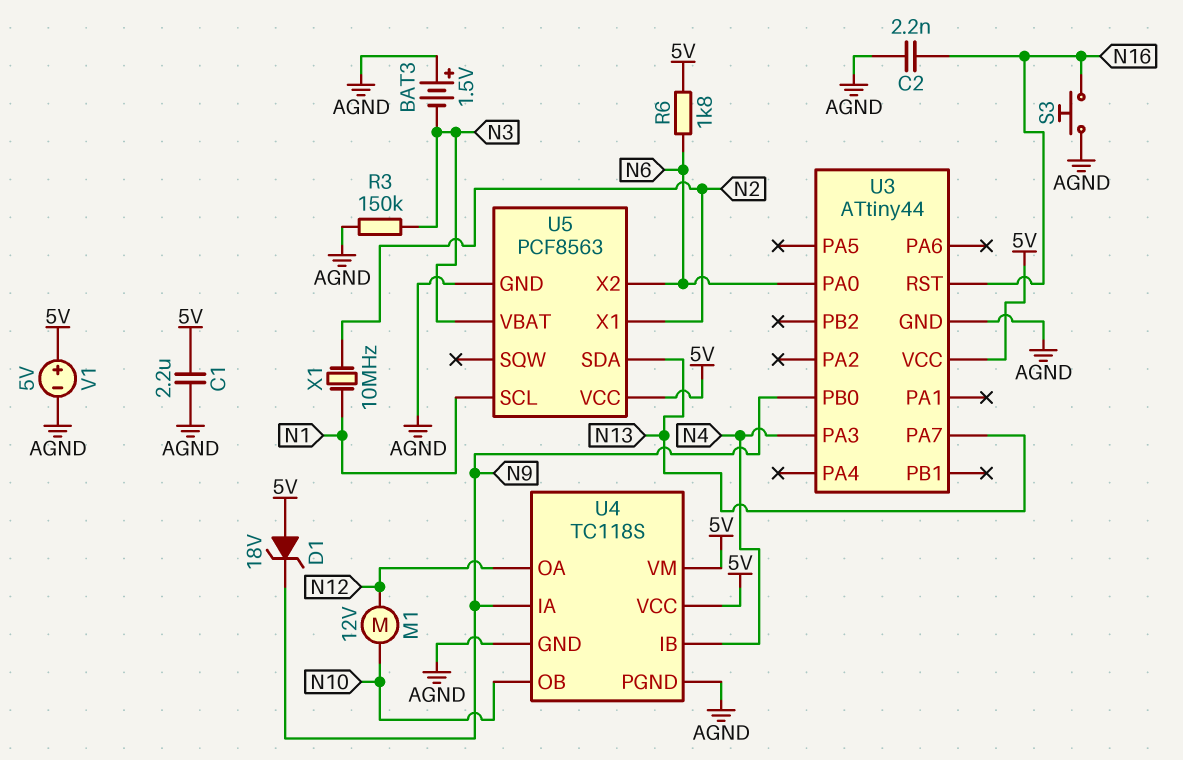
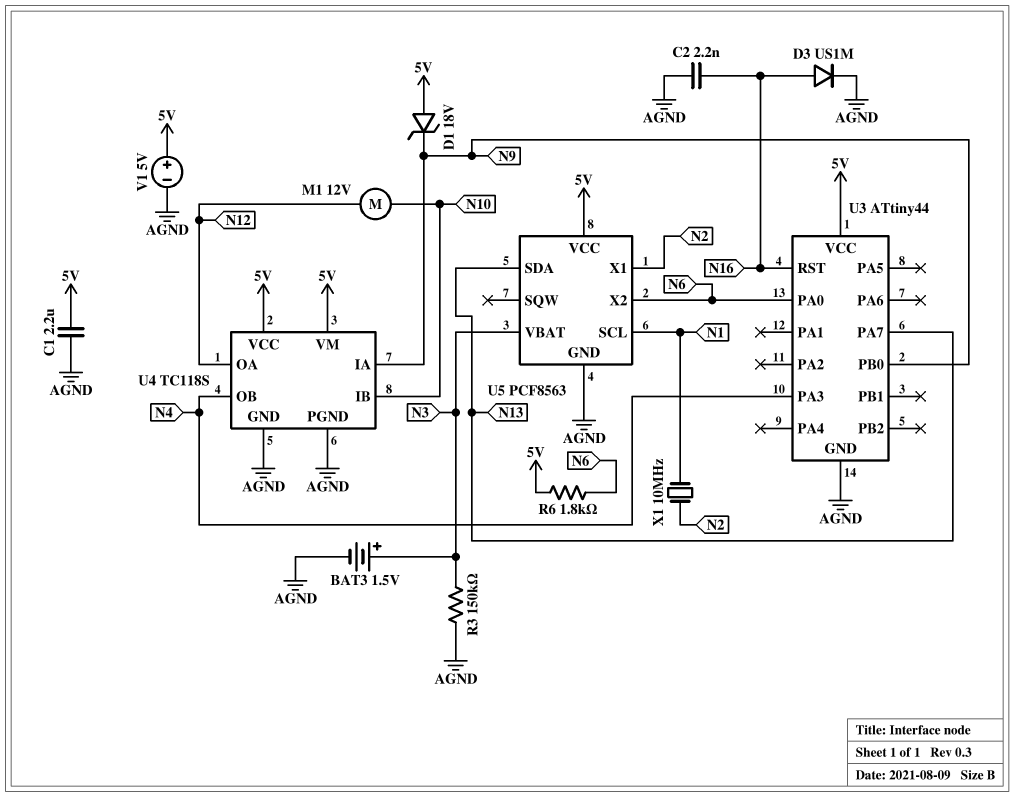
BAT3: 1.5V (plus AGND, minus N3) -> 1.5V (plus N3, minus AGND)
D3: none -> diode US1M (A N16, K AGND)
S3: button (AGND, N16) -> none
U4 pin IB: N4 -> N10
U4 pin OB: N10 -> N4

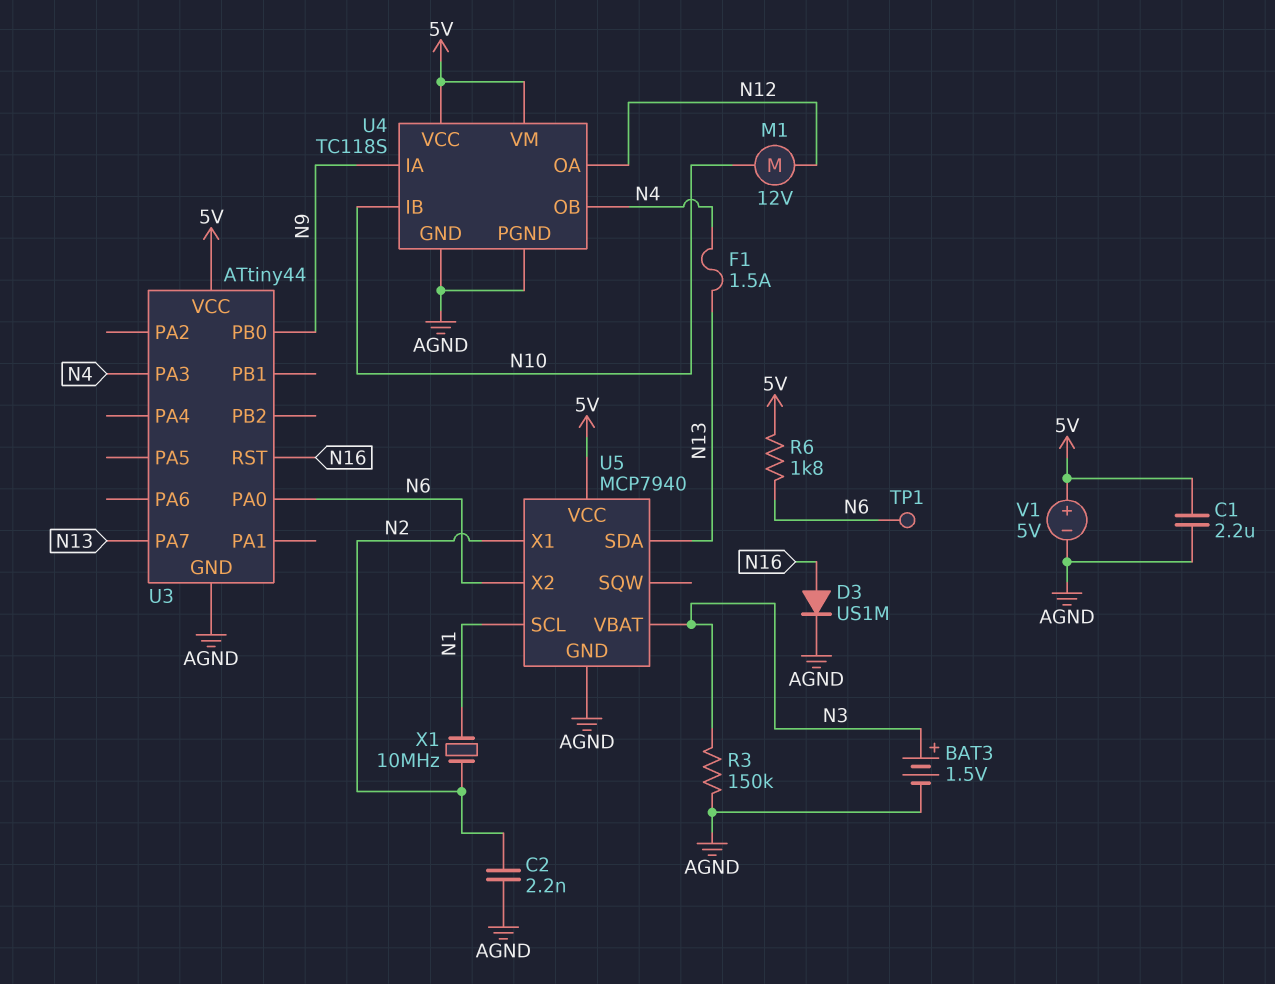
C2: 2.2nF (AGND, N16) -> 2.2nF (AGND, N2)
D1: zener 18V (A 5V, K N9) -> none
F1: none -> 1.5A (N4, N13)
TP1: none -> test point (N6)
U5: PCF8563 -> MCP7940

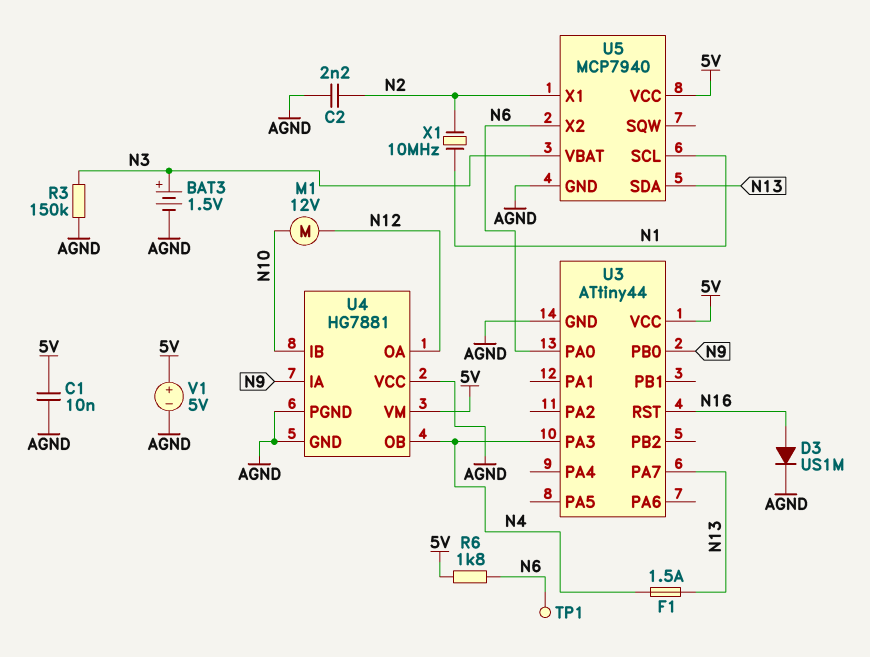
C1: 2.2uF (5V, AGND) -> 10nF (5V, AGND)
U4: TC118S -> HG7881
U4 pin VCC: 5V -> AGND

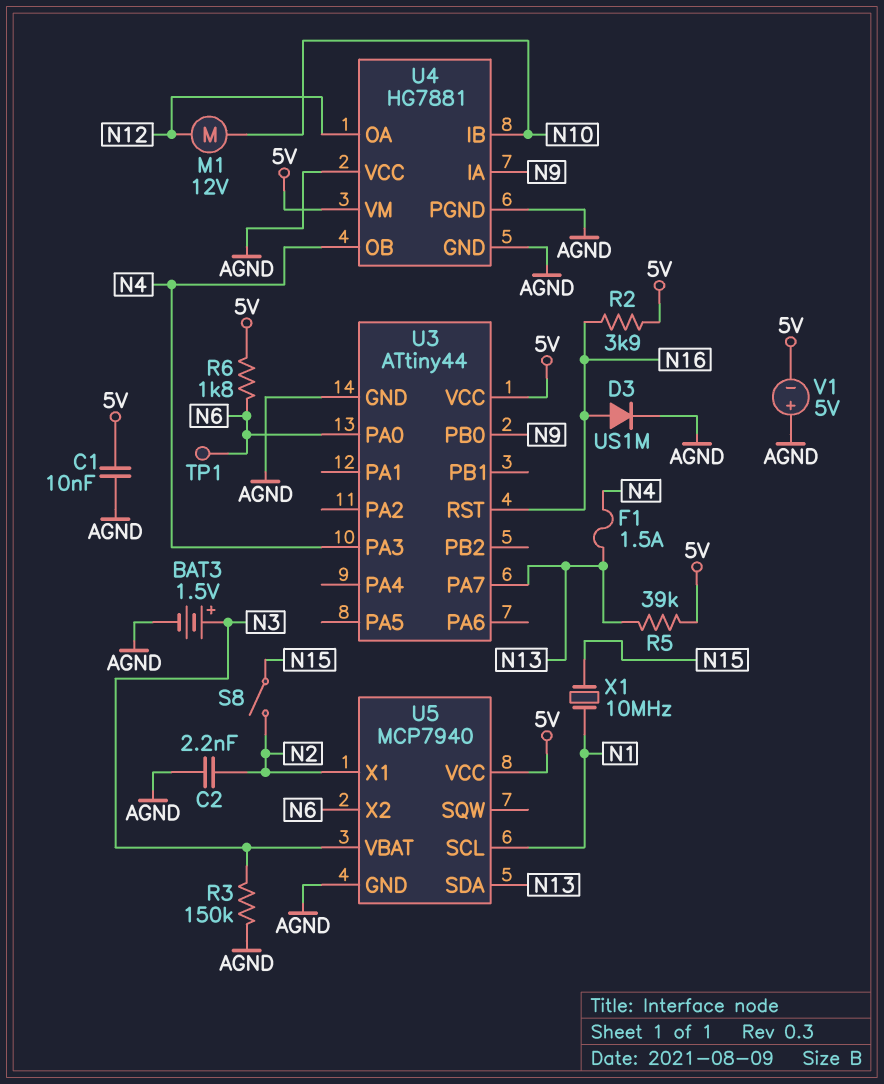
R2: none -> 3.9k (5V, N16)
R5: none -> 39k (5V, N13)
S8: none -> switch (N2, N15)
V1: 5V (plus 5V, minus AGND) -> 5V (plus AGND, minus 5V)
X1: 10MHz (N1, N2) -> 10MHz (N1, N15)

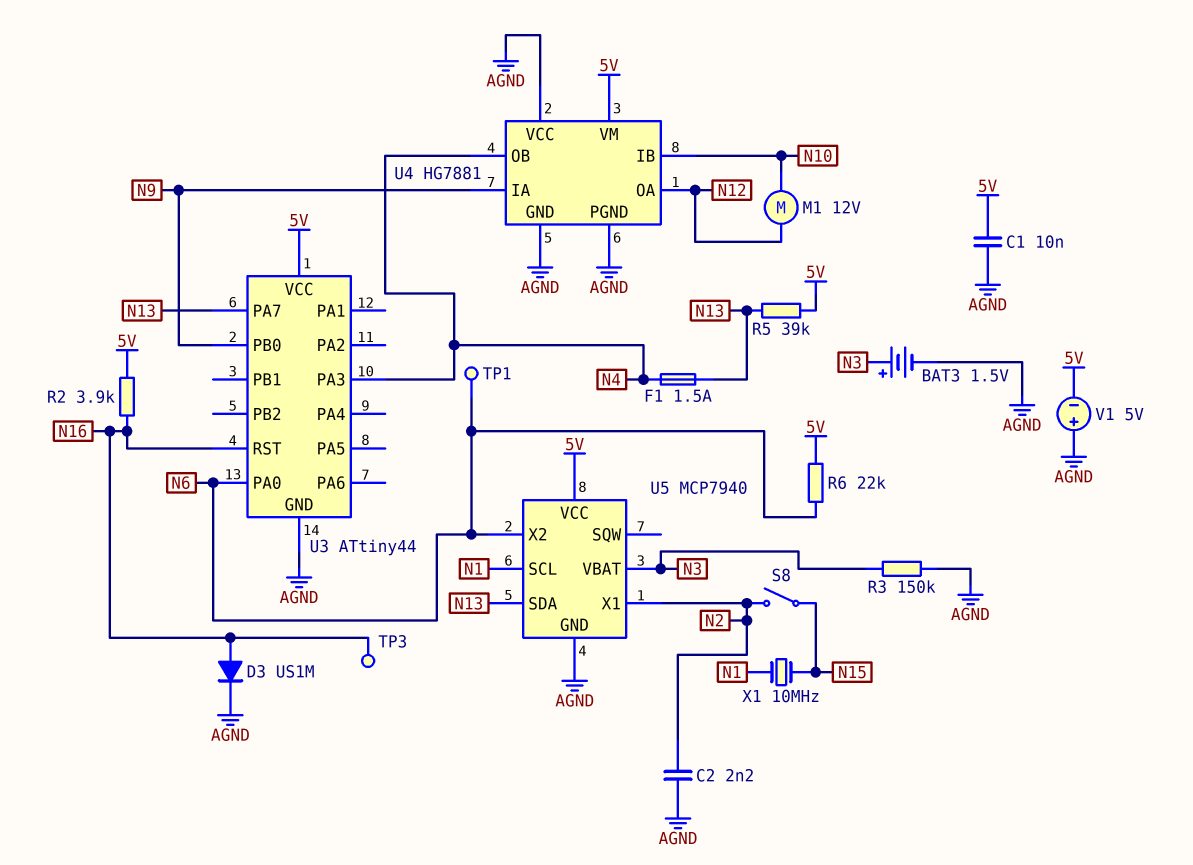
R6: 1.8k (5V, N6) -> 22k (5V, N6)
TP3: none -> test point (N16)

